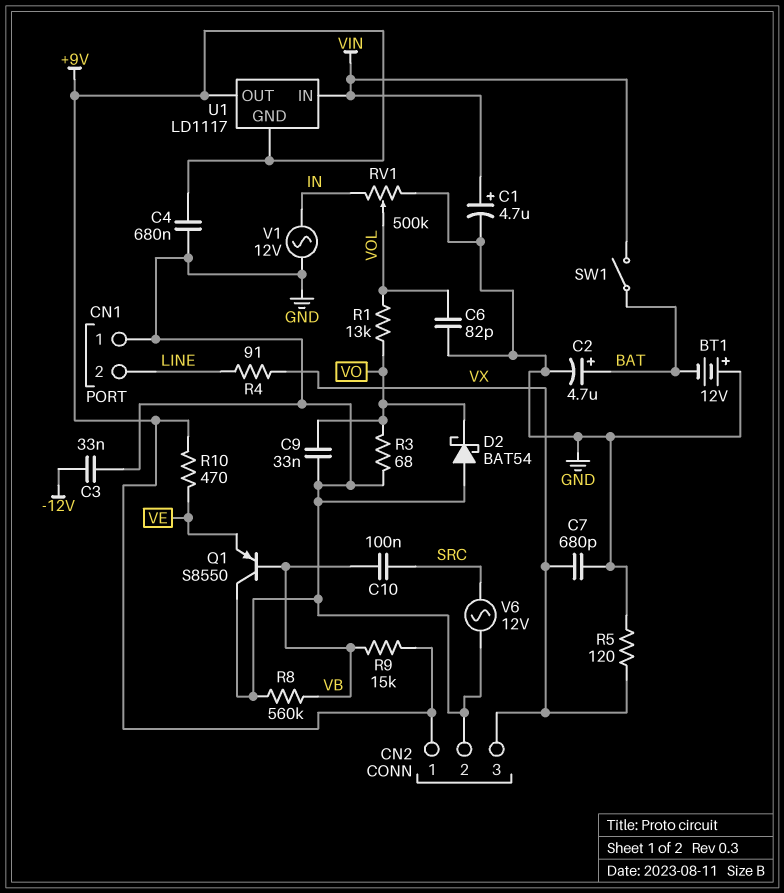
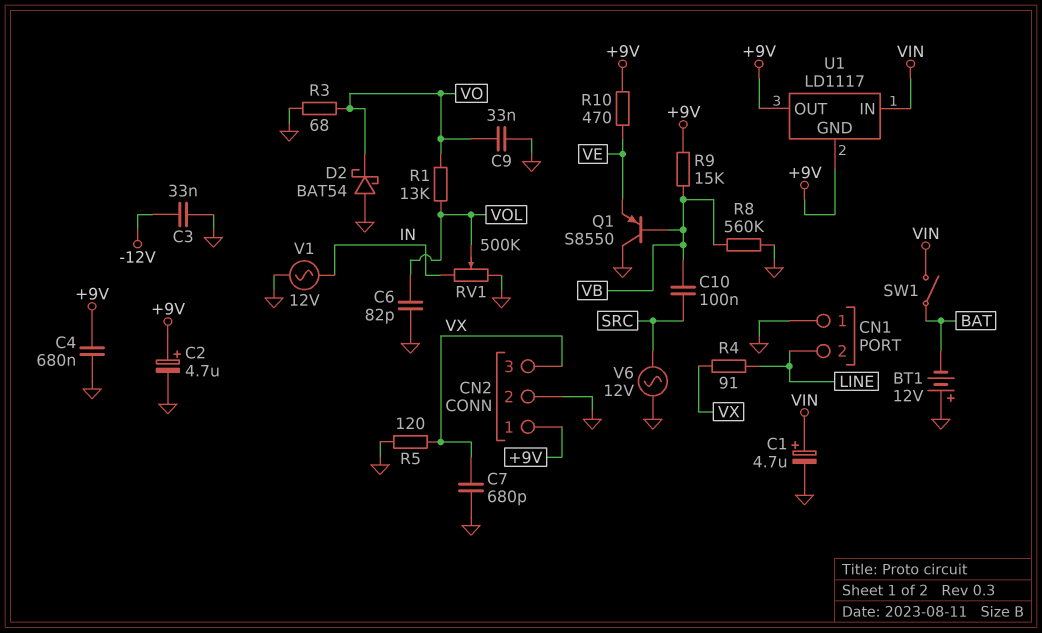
C2: 4.7uF (plus BAT, minus GND) -> 4.7uF (plus +9V, minus GND)

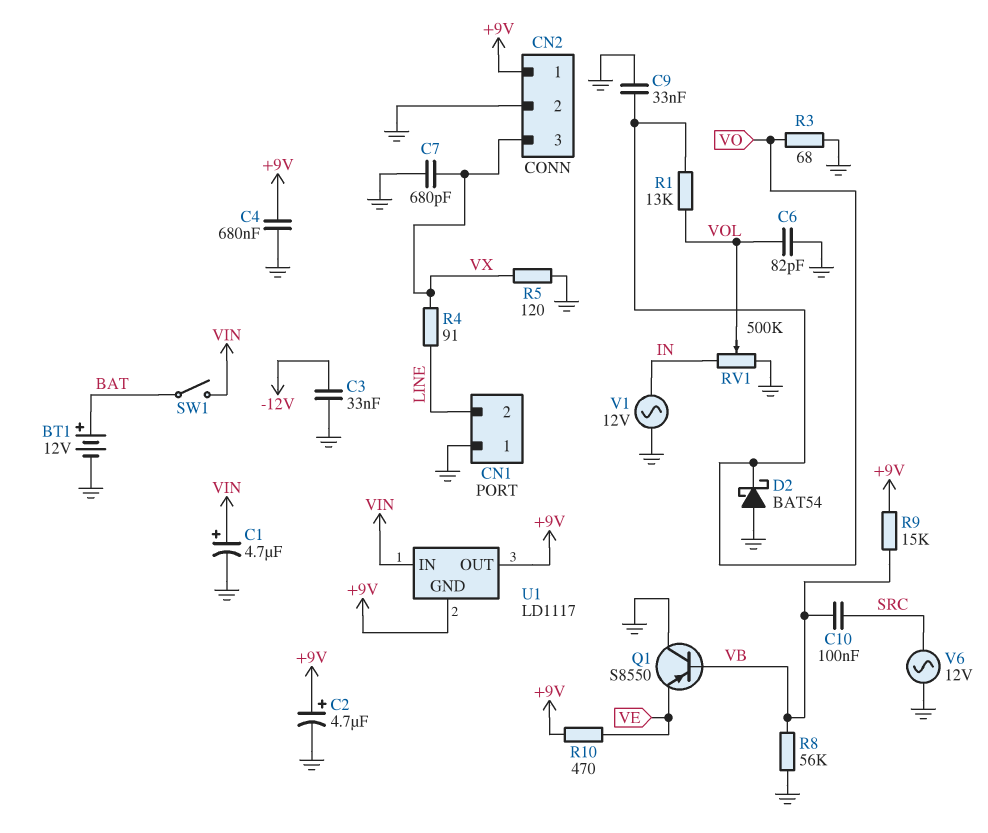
BT1: 12V (plus GND, minus BAT) -> 12V (plus BAT, minus GND)
R8: 560k (GND, VB) -> 56k (GND, VB)

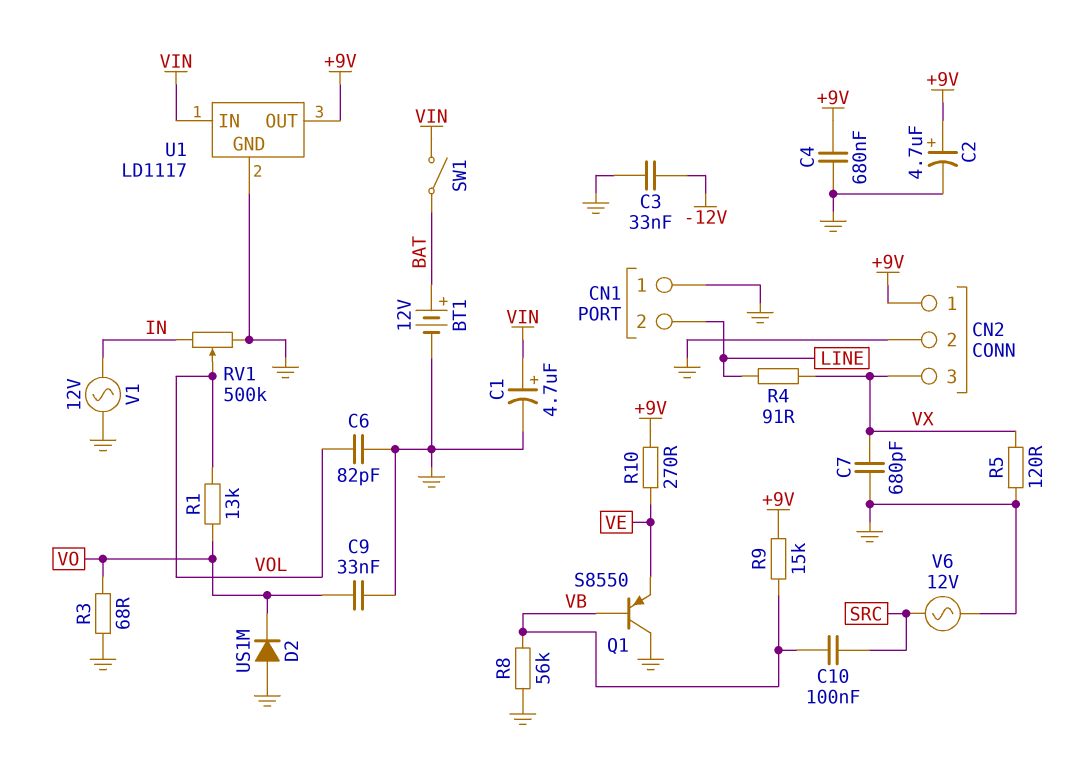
D2: schottky BAT54 (A GND, K VO) -> diode US1M (A GND, K VO)
R10: 470 (+9V, VE) -> 270 (+9V, VE)
U1 pin GND: +9V -> GND

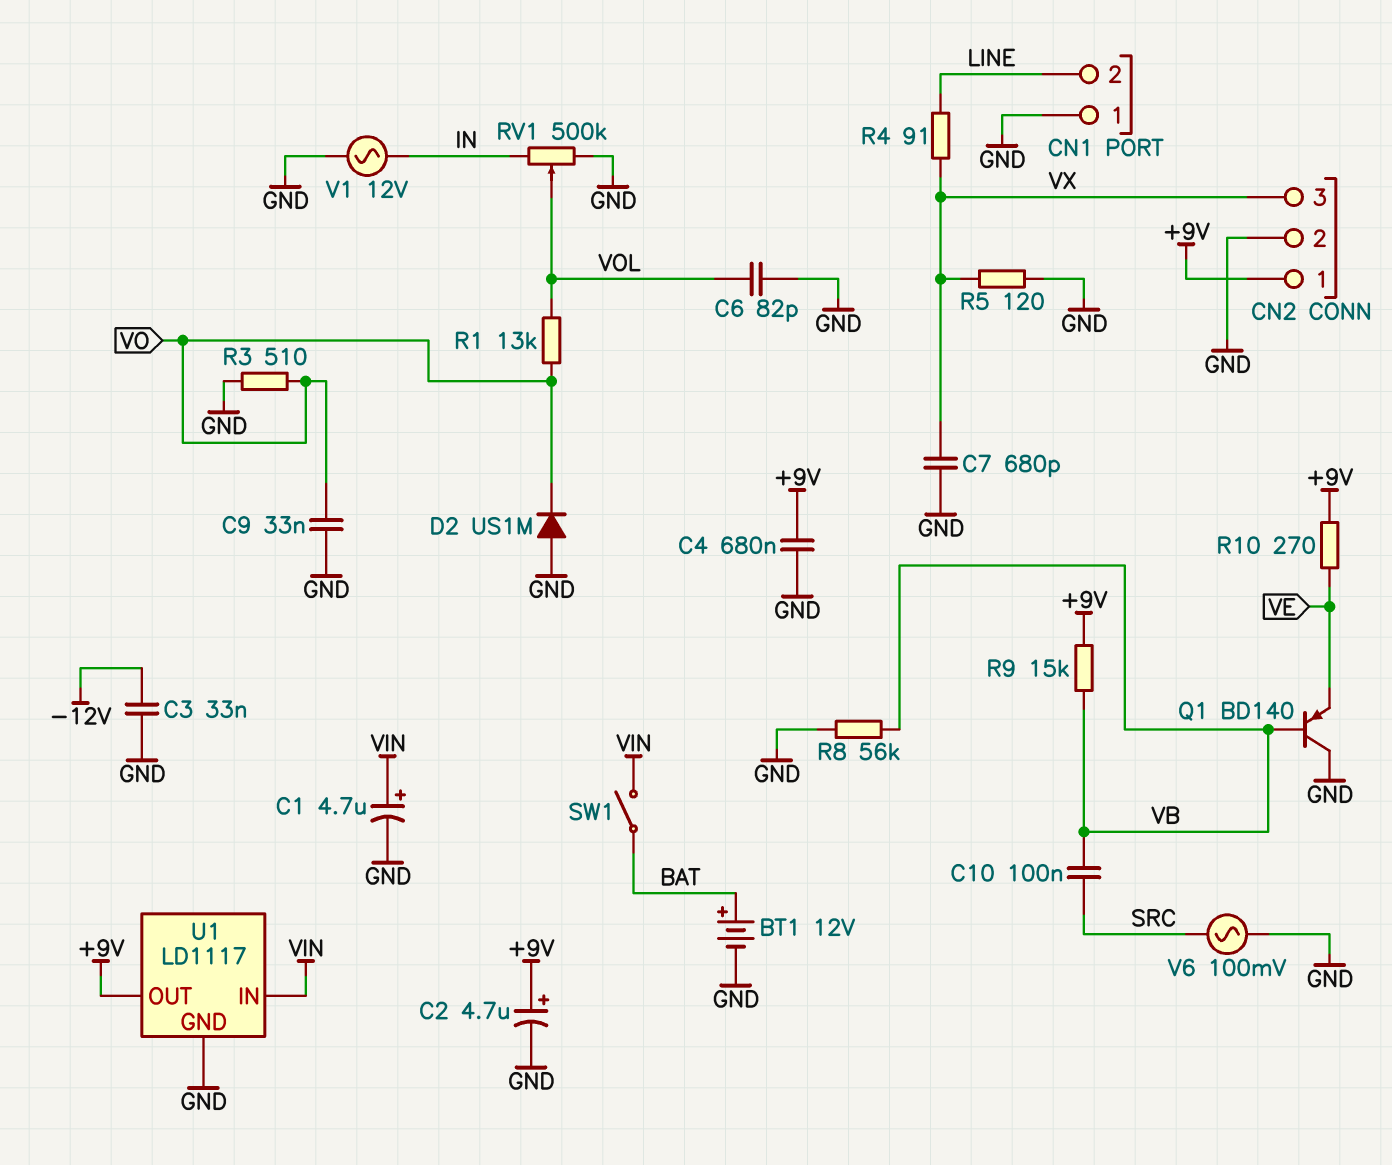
Q1: PNP S8550 (B VB, C GND, E VE) -> PNP BD140 (B VB, C GND, E VE)
R3: 68 (GND, VO) -> 510 (GND, VO)
V6: AC 12V (GND, SRC) -> AC 100mV (GND, SRC)

